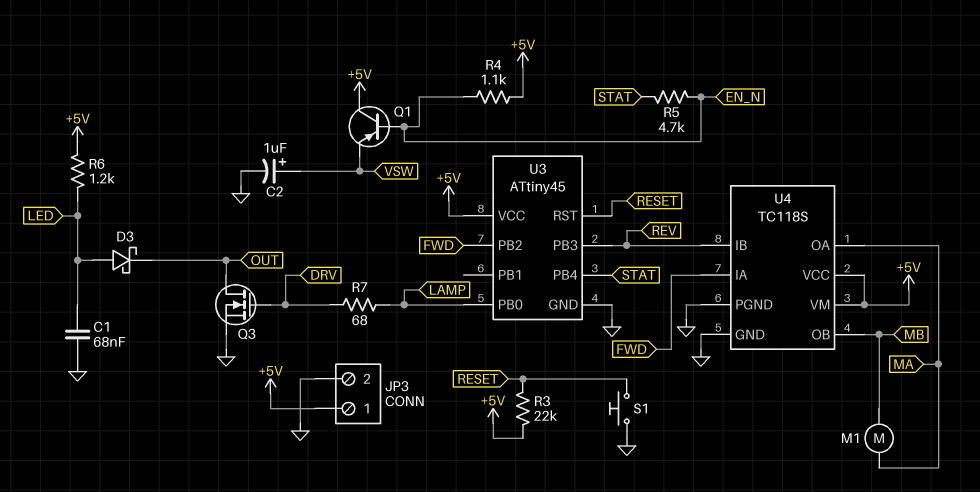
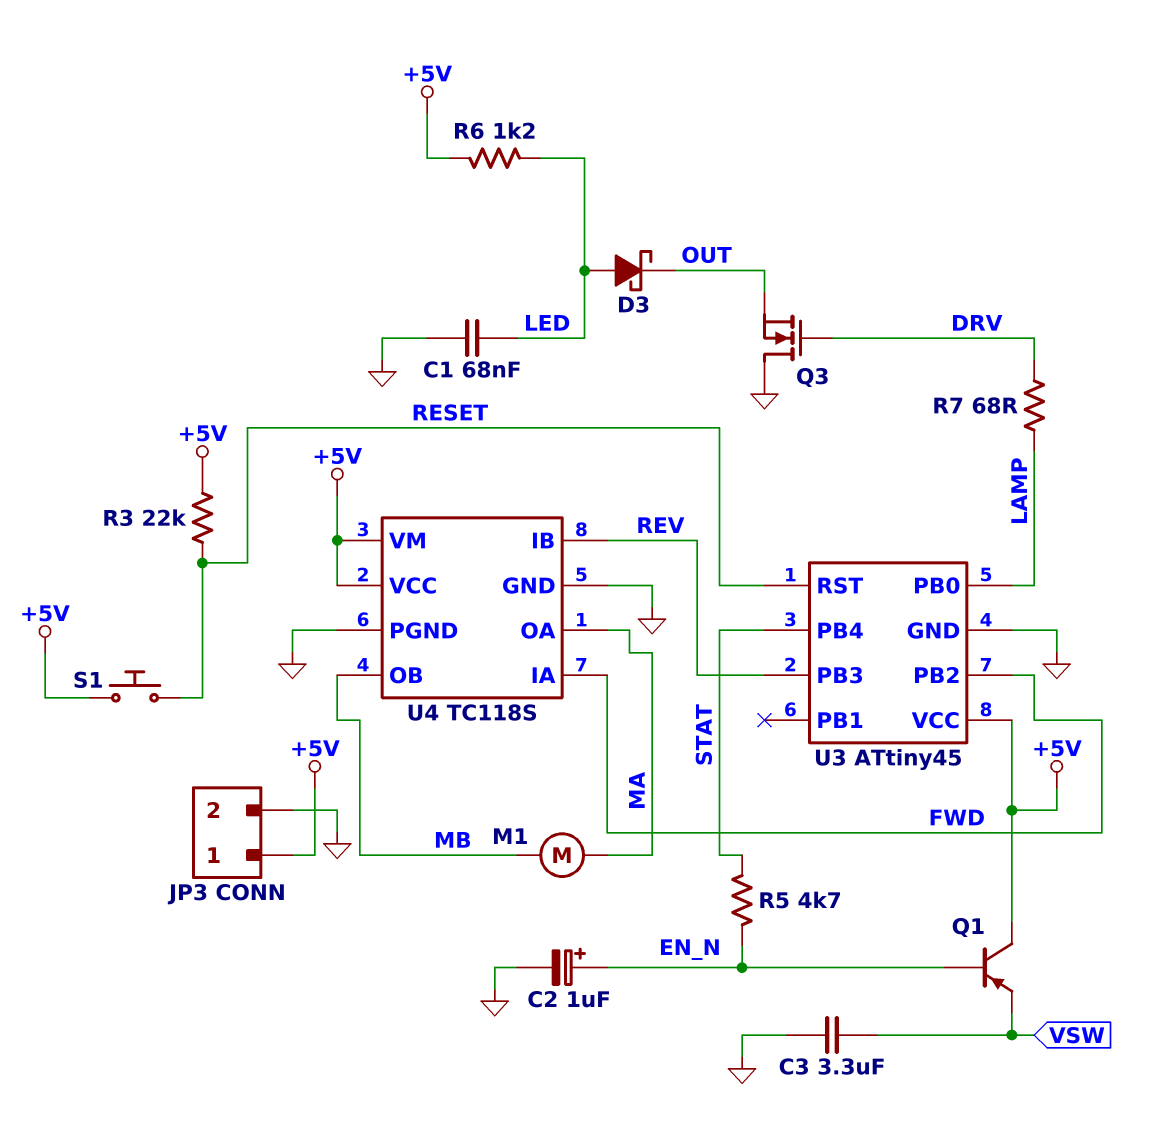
C2: 1uF (plus VSW, minus GND) -> 1uF (plus EN_N, minus GND)
C3: none -> 3.3uF (GND, VSW)
Q3: NMOS (G DRV, D OUT, S GND) -> NMOS (G DRV, D GND, S OUT)
R4: 1.1k (+5V, EN_N) -> none
S1: button (GND, RESET) -> button (+5V, RESET)

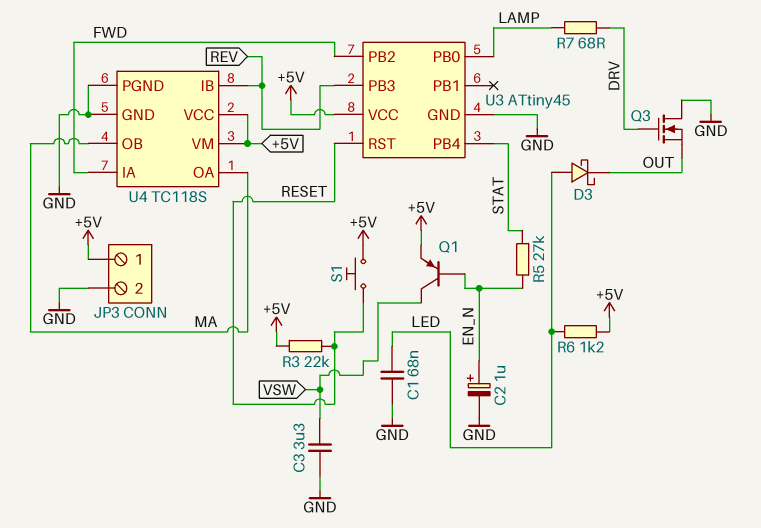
M1: motor (MA, MB) -> none
Q1: PNP (B EN_N, C +5V, E VSW) -> PNP (B EN_N, C VSW, E +5V)
R5: 4.7k (EN_N, STAT) -> 27k (EN_N, STAT)
U4 pin OB: MB -> MA

